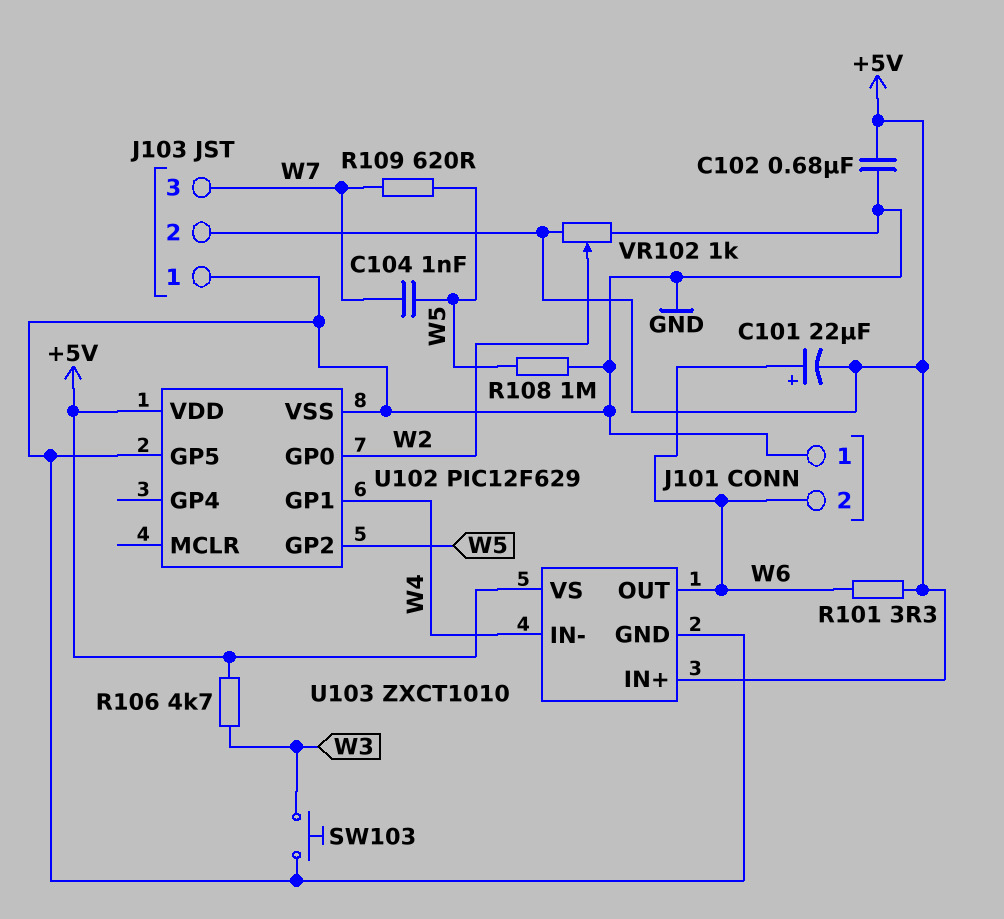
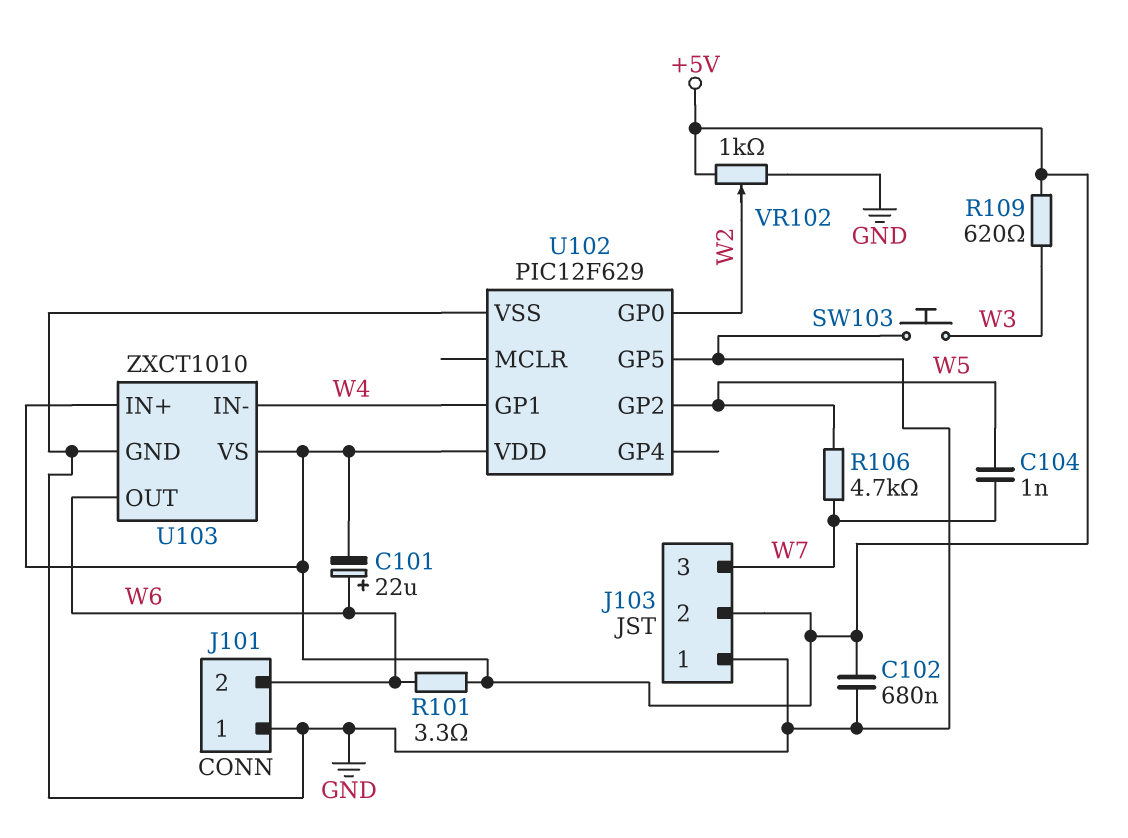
R106: 4.7k (+5V, W3) -> 4.7k (W5, W7)
R108: 1M (GND, W5) -> none
R109: 620 (W5, W7) -> 620 (+5V, W3)

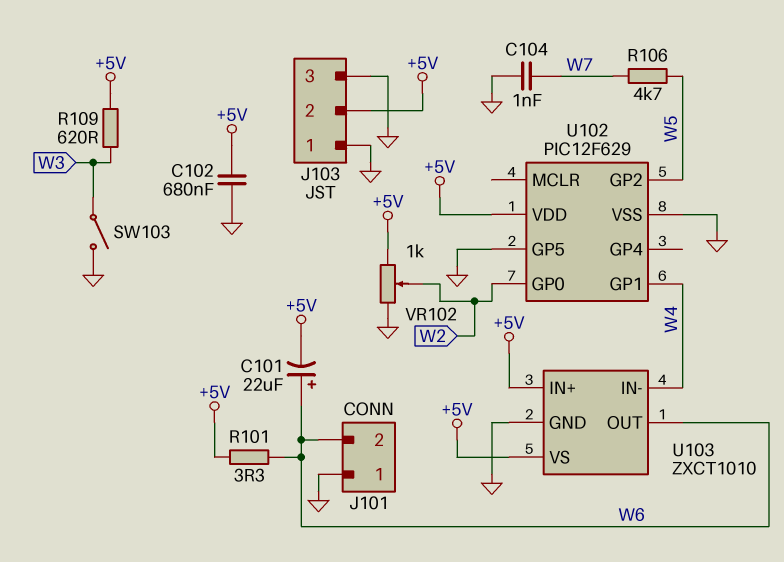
C104: 1nF (W5, W7) -> 1nF (GND, W7)
J103 pin 3: W7 -> GND
SW103: button (GND, W3) -> switch (GND, W3)

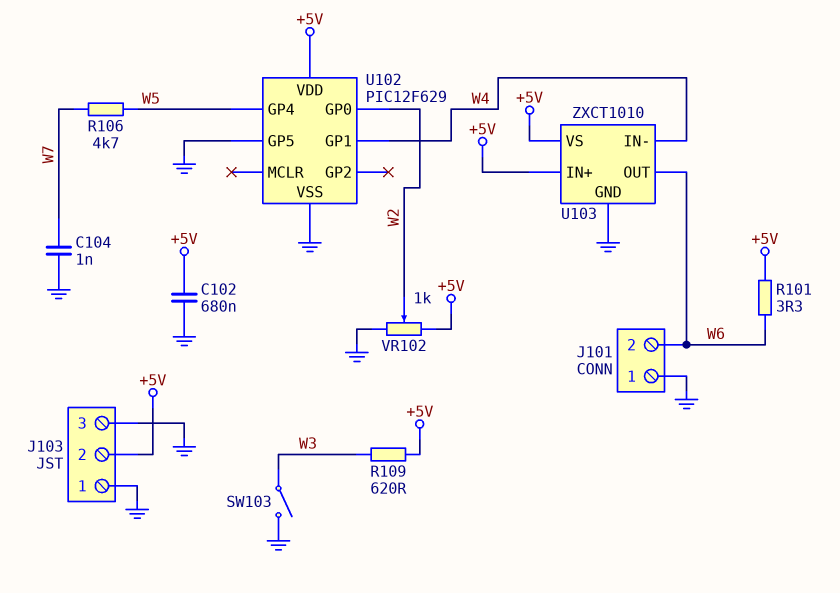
C101: 22uF (plus W6, minus +5V) -> none
U102 pin GP2: W5 -> none
U102 pin GP4: none -> W5

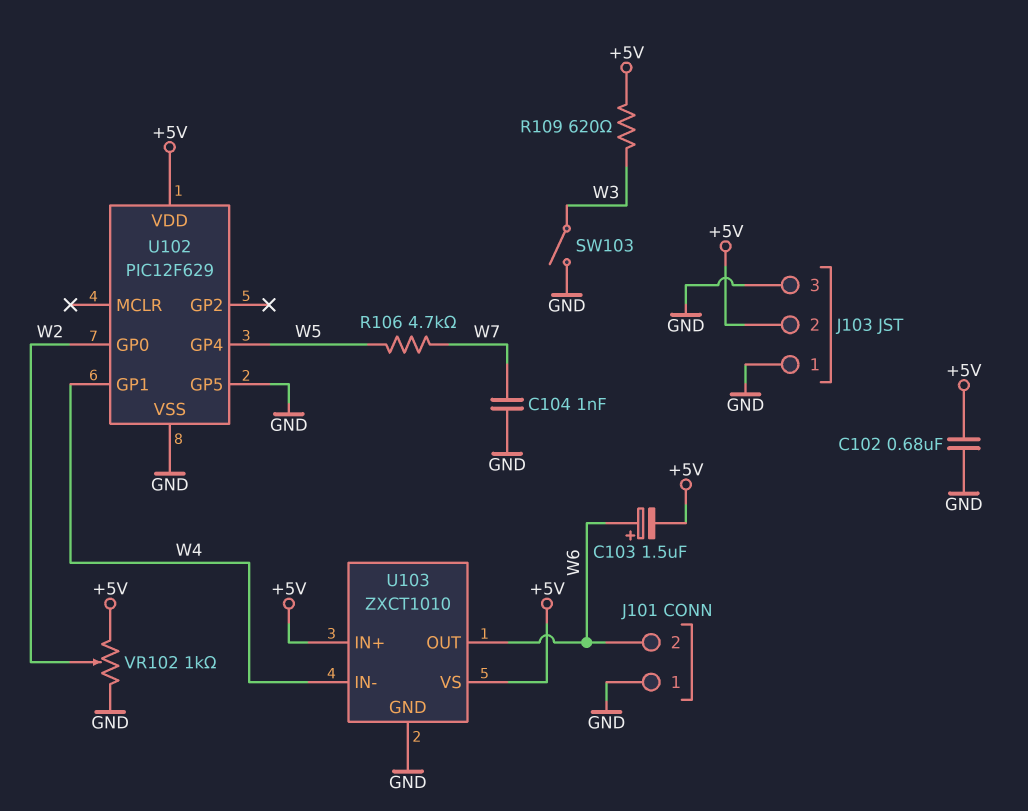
C103: none -> 1.5uF (plus W6, minus +5V)
R101: 3.3 (+5V, W6) -> none

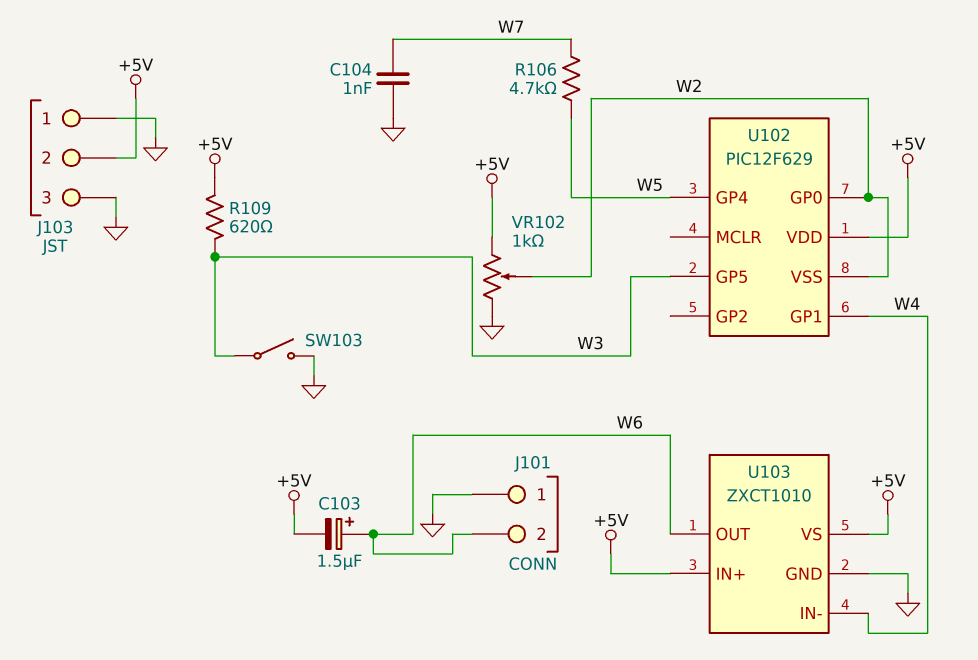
C102: 680nF (+5V, GND) -> none
U102 pin GP5: GND -> W3
U102 pin VSS: GND -> W2

